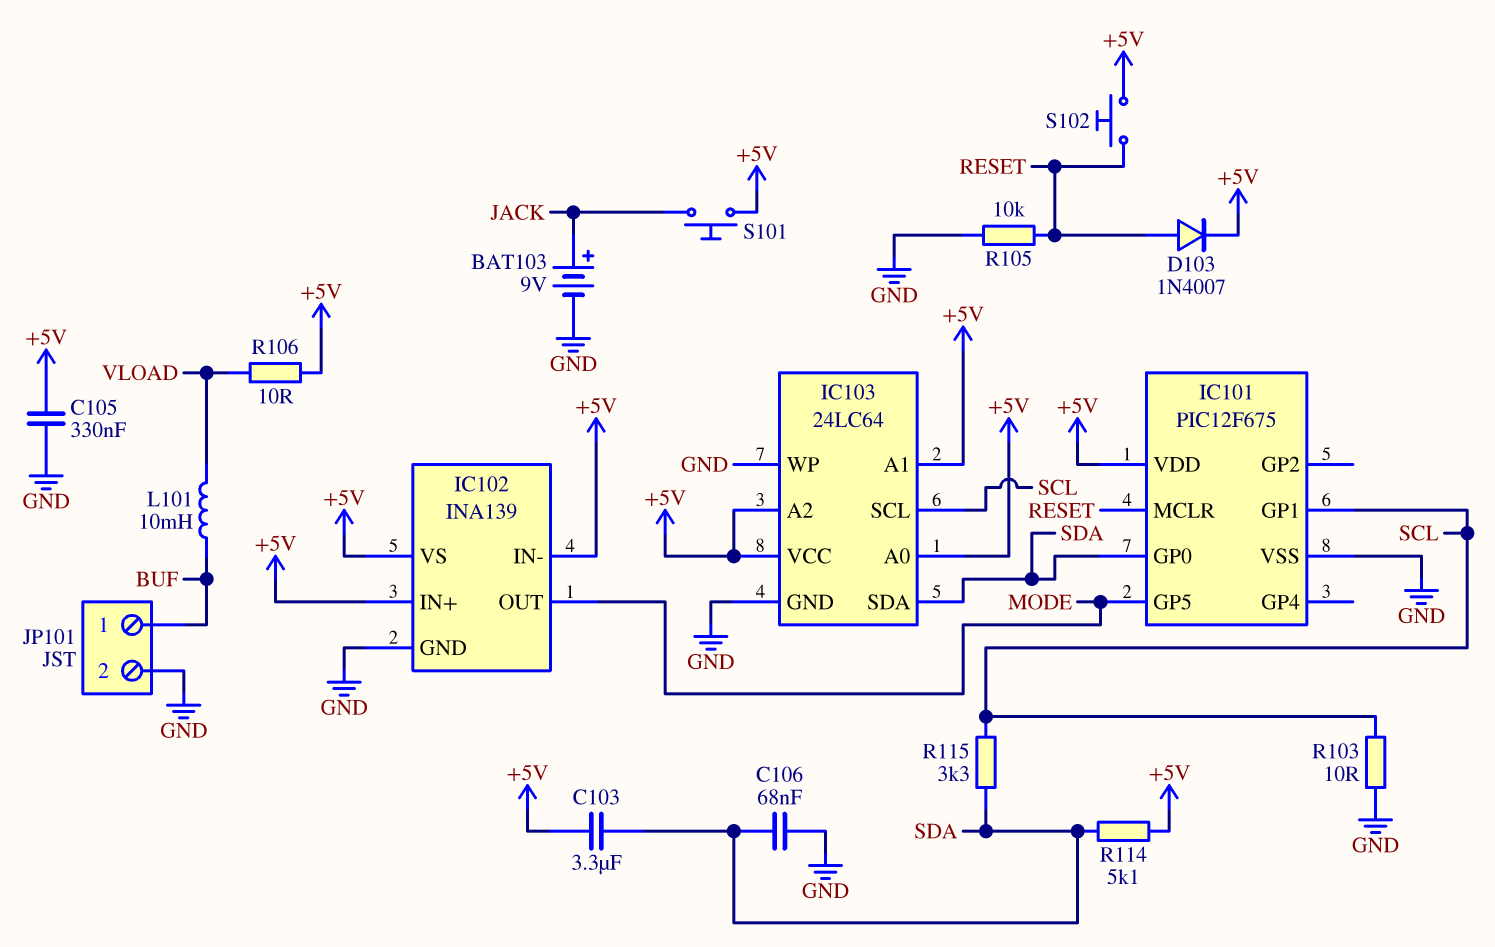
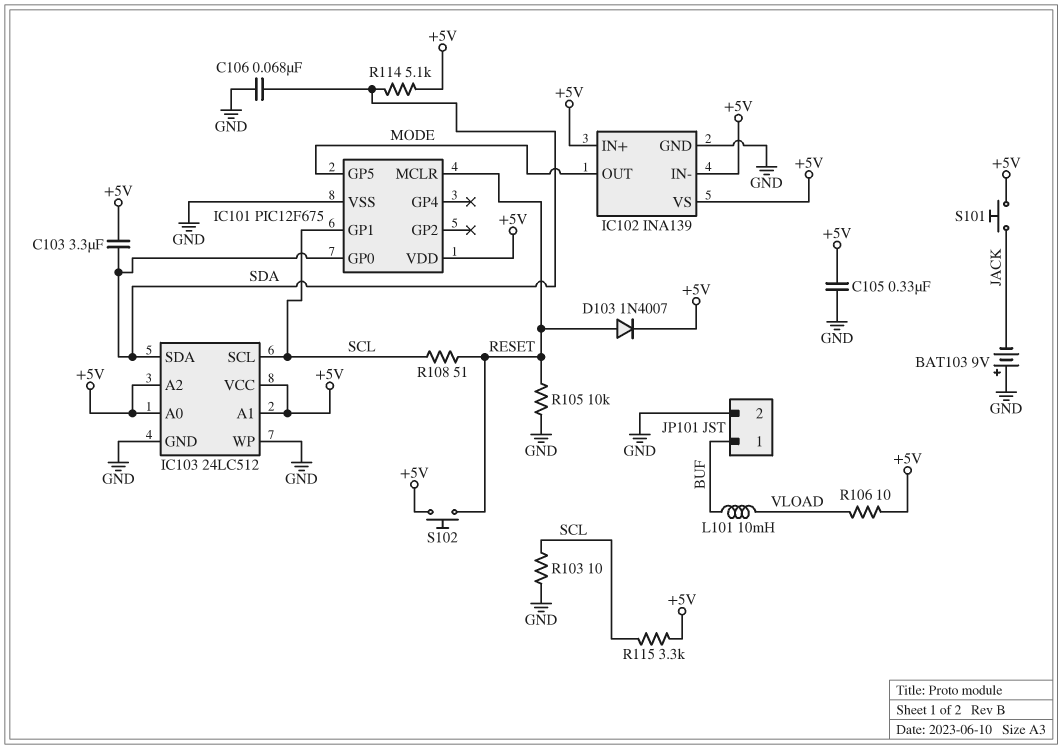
BAT103: 9V (plus JACK, minus GND) -> 9V (plus GND, minus JACK)
IC103: 24LC64 -> 24LC512
R108: none -> 51 (RESET, SCL)
R115: 3.3k (SCL, SDA) -> 3.3k (+5V, SCL)

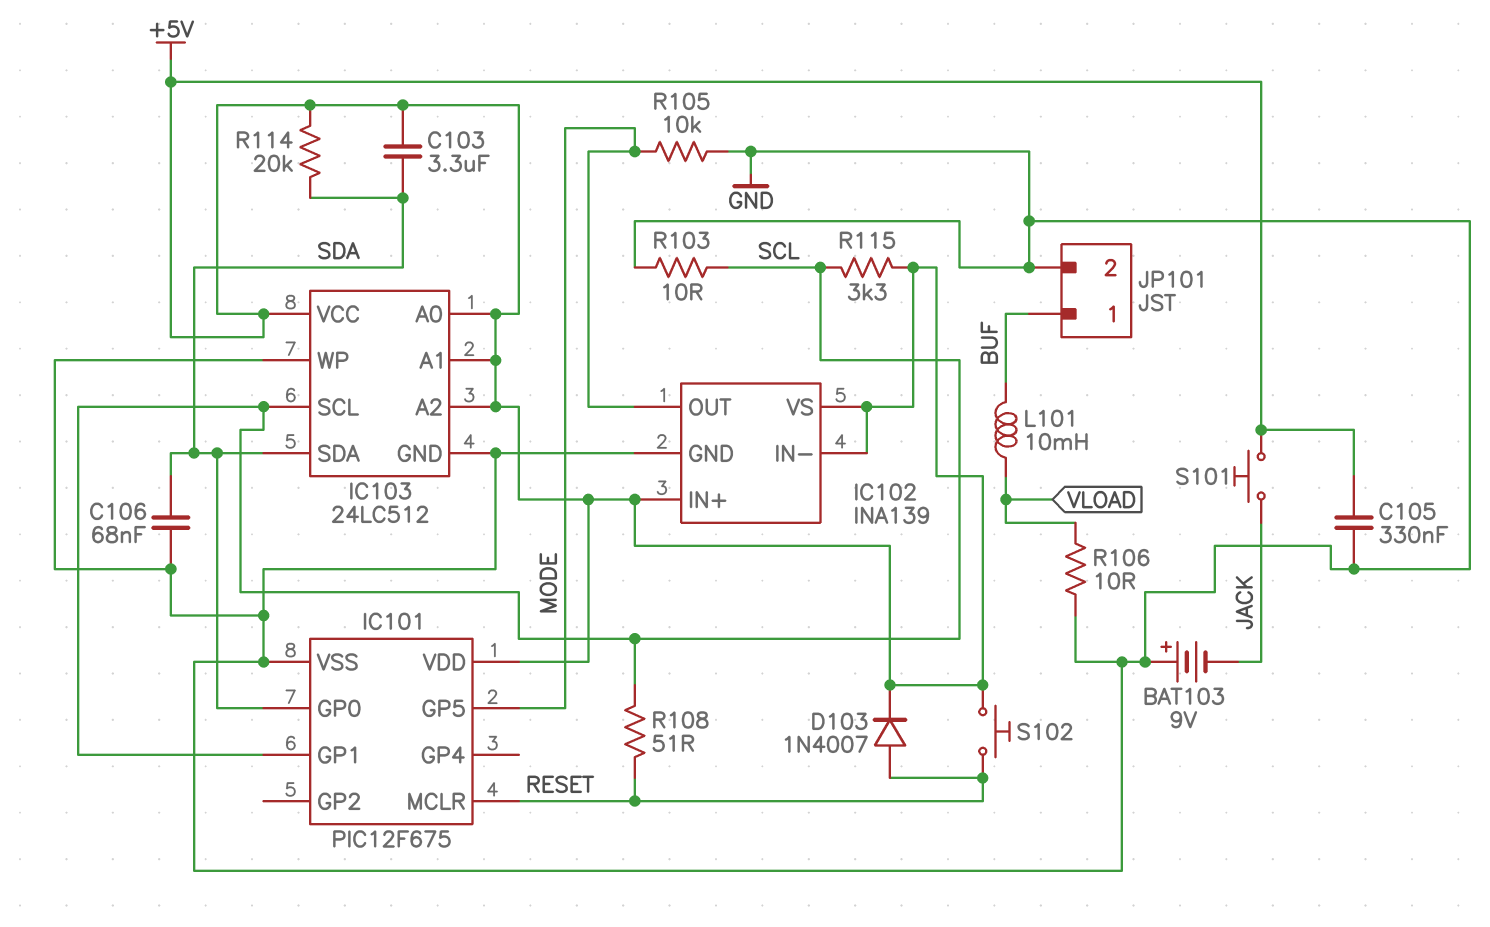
R105: 10k (GND, RESET) -> 10k (GND, MODE)
R106: 10 (+5V, VLOAD) -> 10 (GND, VLOAD)
R114: 5.1k (+5V, SDA) -> 20k (+5V, SDA)

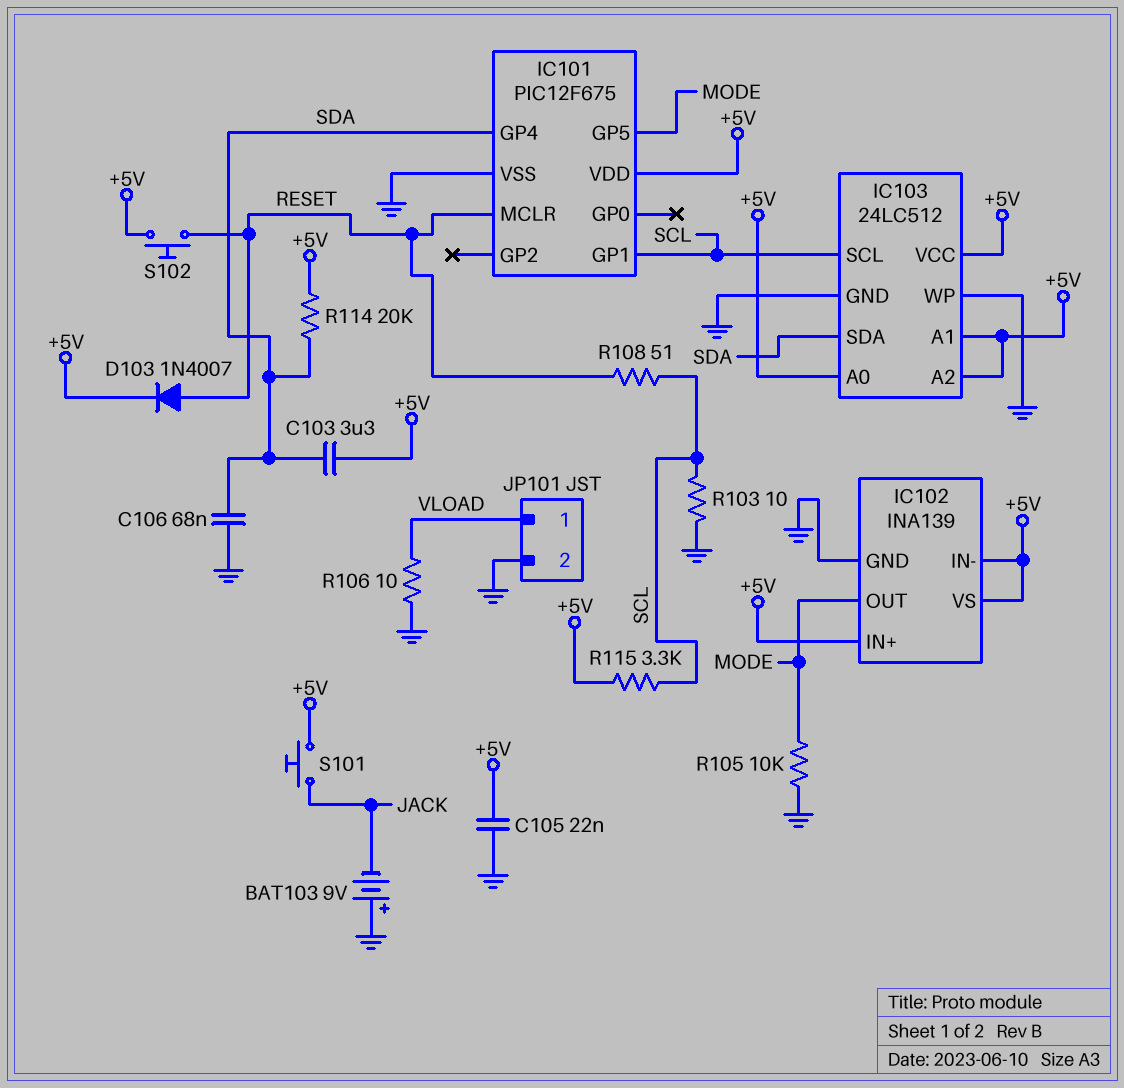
C105: 330nF (+5V, GND) -> 22nF (+5V, GND)
IC101 pin GP0: SDA -> none
IC101 pin GP4: none -> SDA
JP101 pin 1: BUF -> VLOAD
L101: 10mH (BUF, VLOAD) -> none

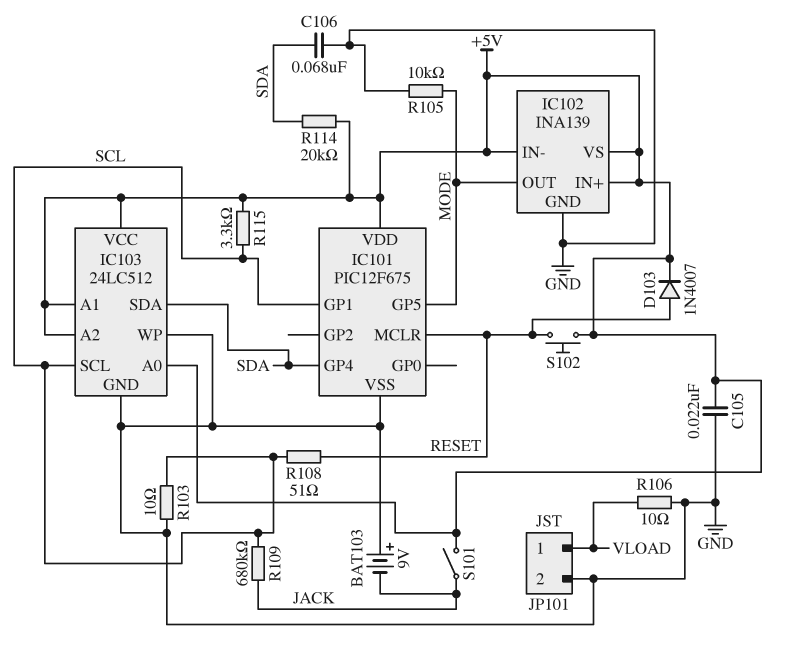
C103: 3.3uF (+5V, SDA) -> none
R109: none -> 680k (JACK, SCL)
S101: button (+5V, JACK) -> switch (+5V, JACK)

